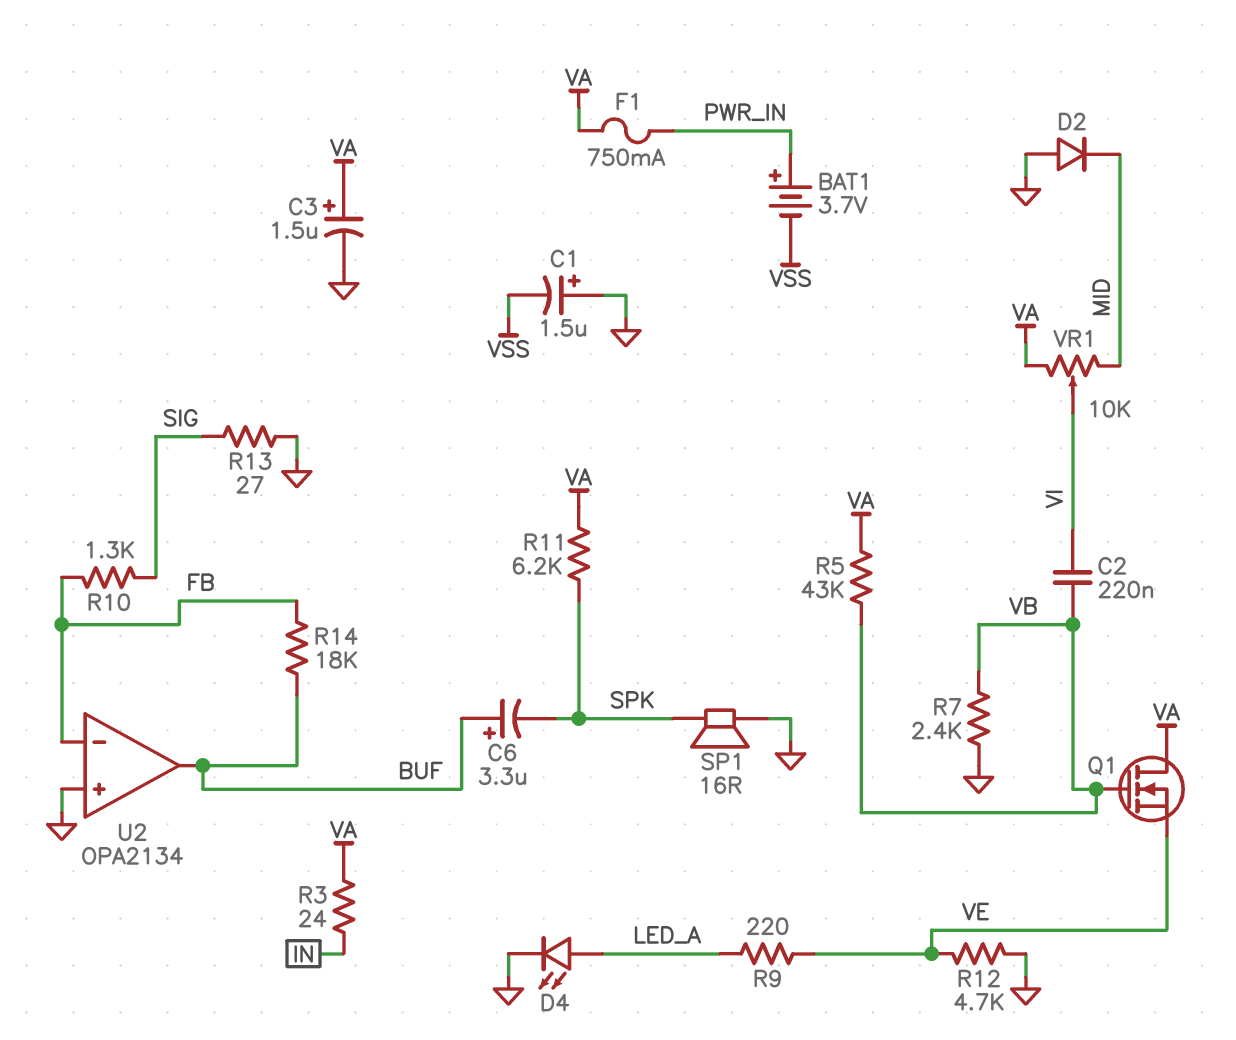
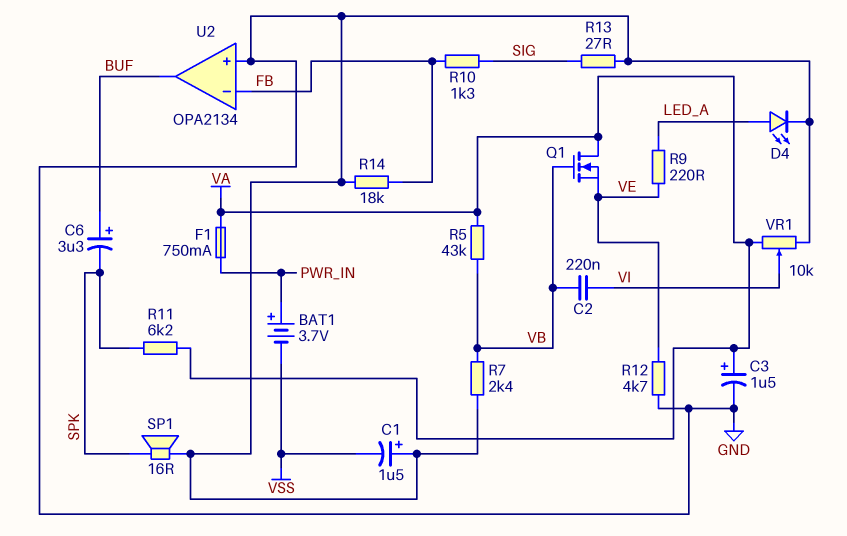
D2: diode (A GND, K MID) -> none
R3: 24 (IN, VA) -> none
R14: 18k (BUF, FB) -> 18k (FB, GND)
VR1: 10k (MID, VA, wiper VI) -> 10k (GND, VA, wiper VI)

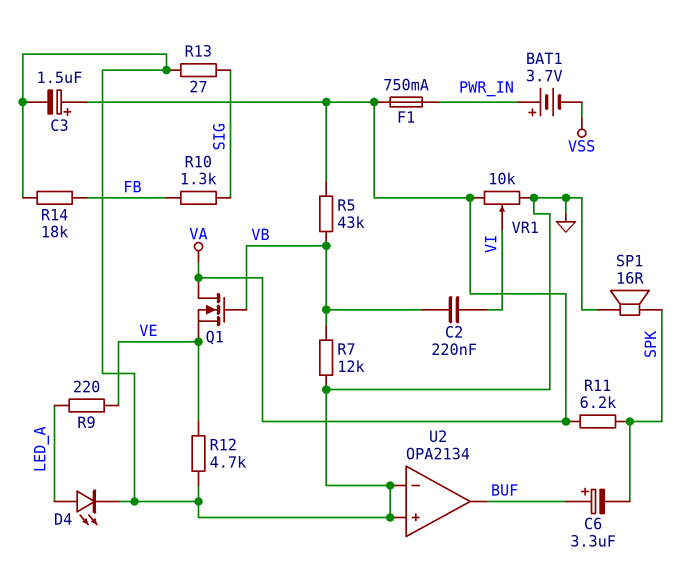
C1: 1.5uF (plus GND, minus VSS) -> none
R7: 2.4k (GND, VB) -> 12k (GND, VB)
U2 pin in-: FB -> GND

